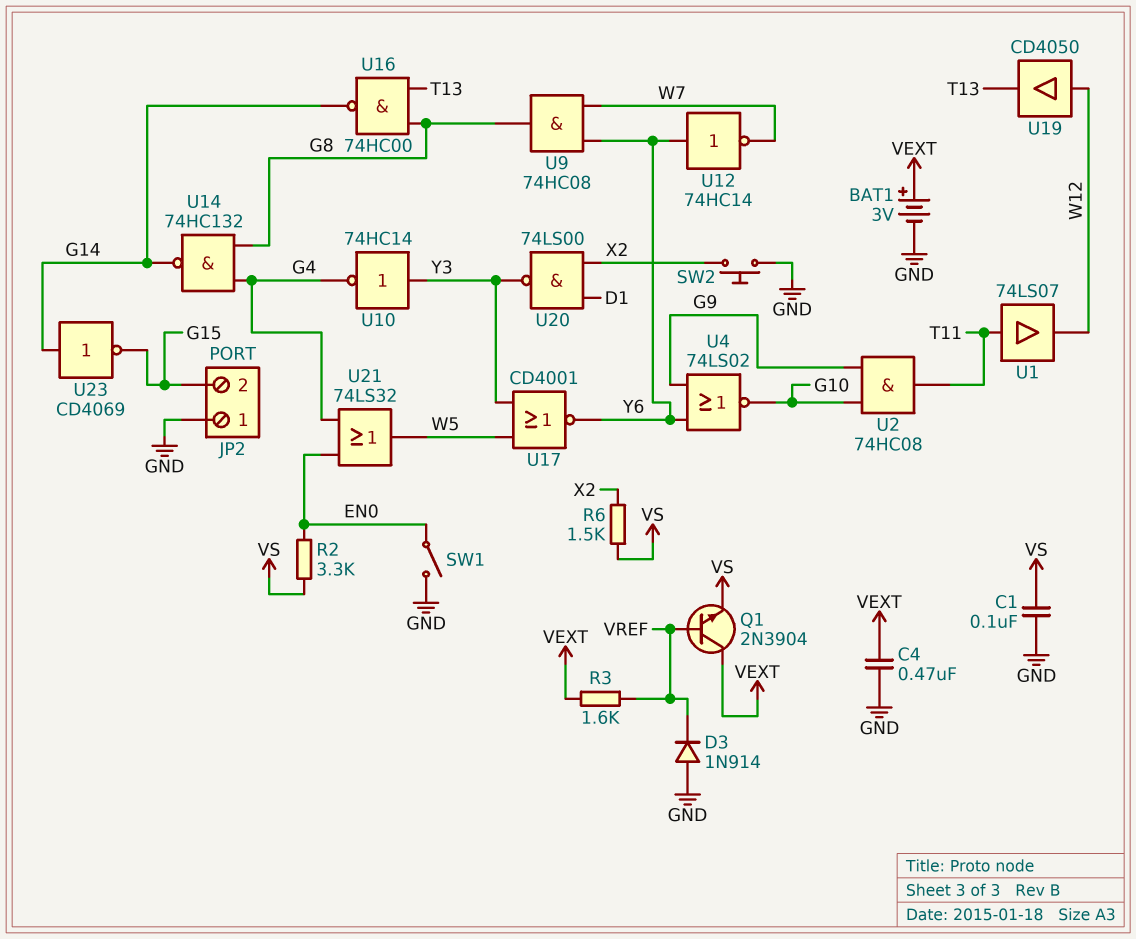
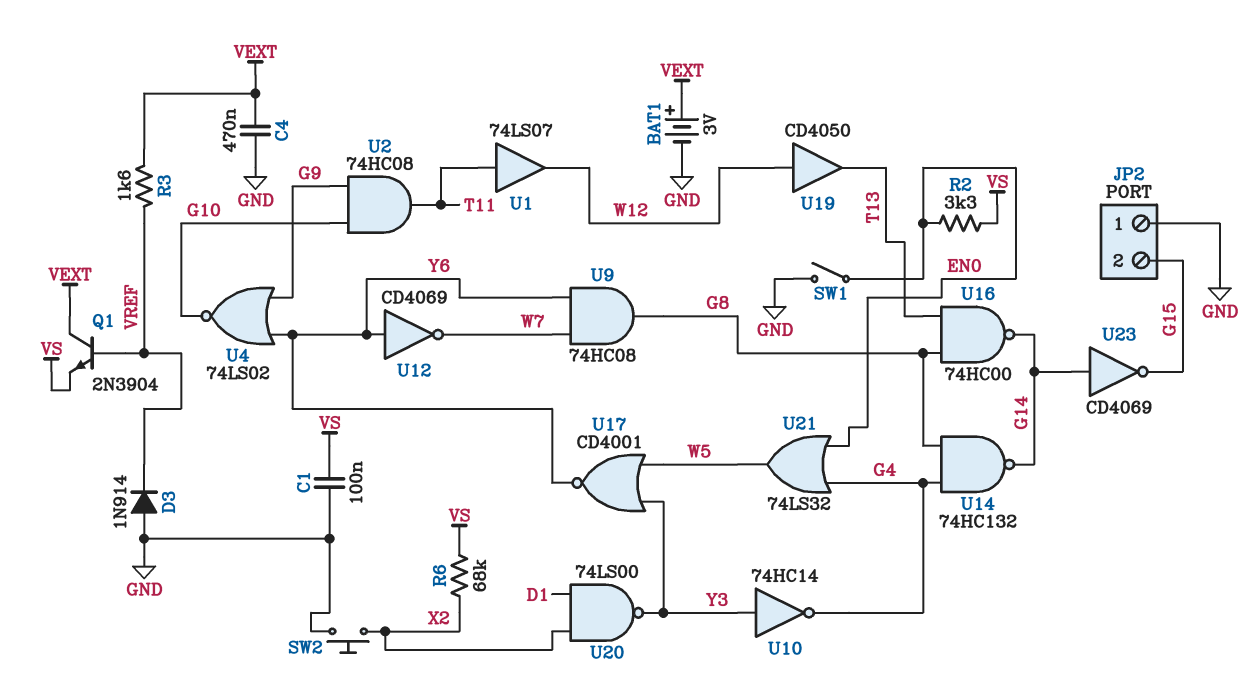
R6: 1.5k (VS, X2) -> 68k (VS, X2)
U12: NOT 74HC14 (in Y6, out W7) -> NOT CD4069 (in Y6, out W7)

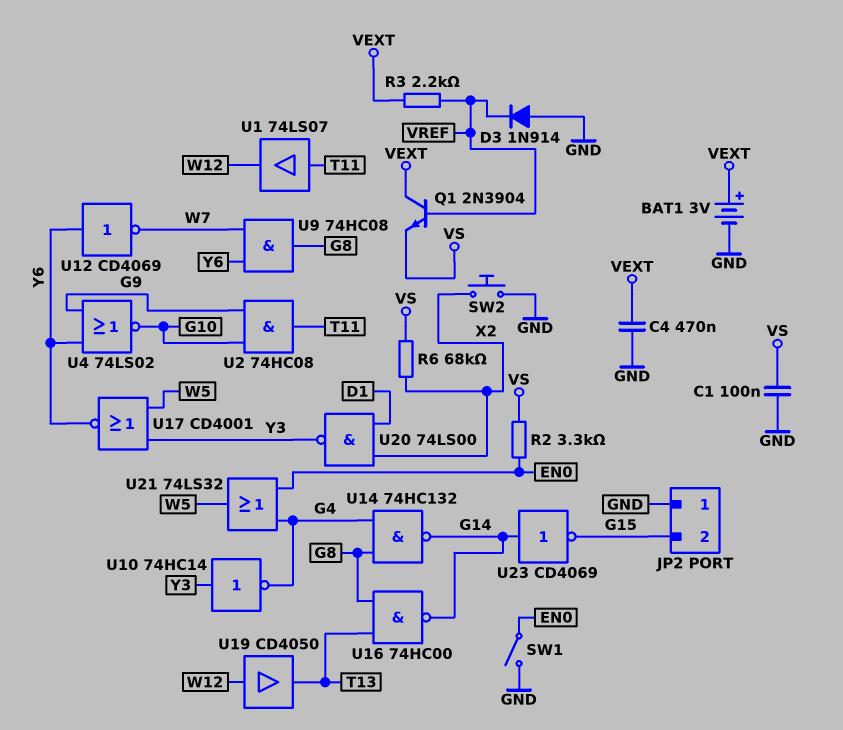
R3: 1.6k (VEXT, VREF) -> 2.2k (VEXT, VREF)

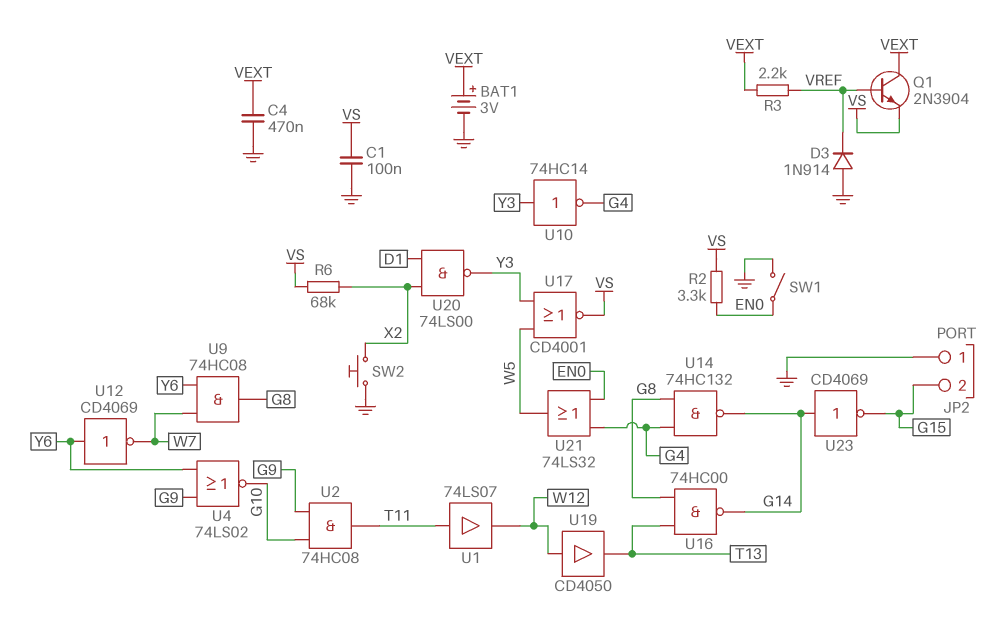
U17: NOR CD4001 (in W5, in Y3, out Y6) -> NOR CD4001 (in W5, in Y3, out VS)

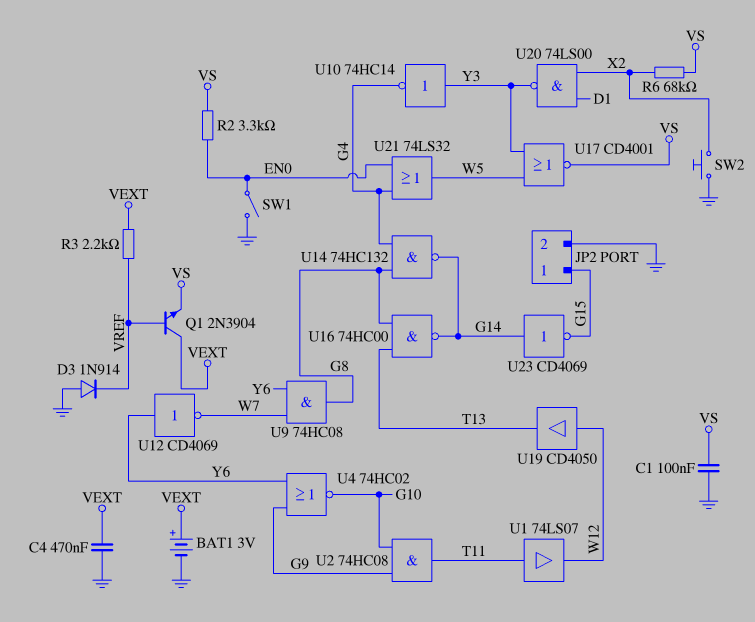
JP2 pin 1: GND -> G15
JP2 pin 2: G15 -> GND
U4: NOR 74LS02 (in G9, in Y6, out G10) -> NOR 74HC02 (in G9, in Y6, out G10)

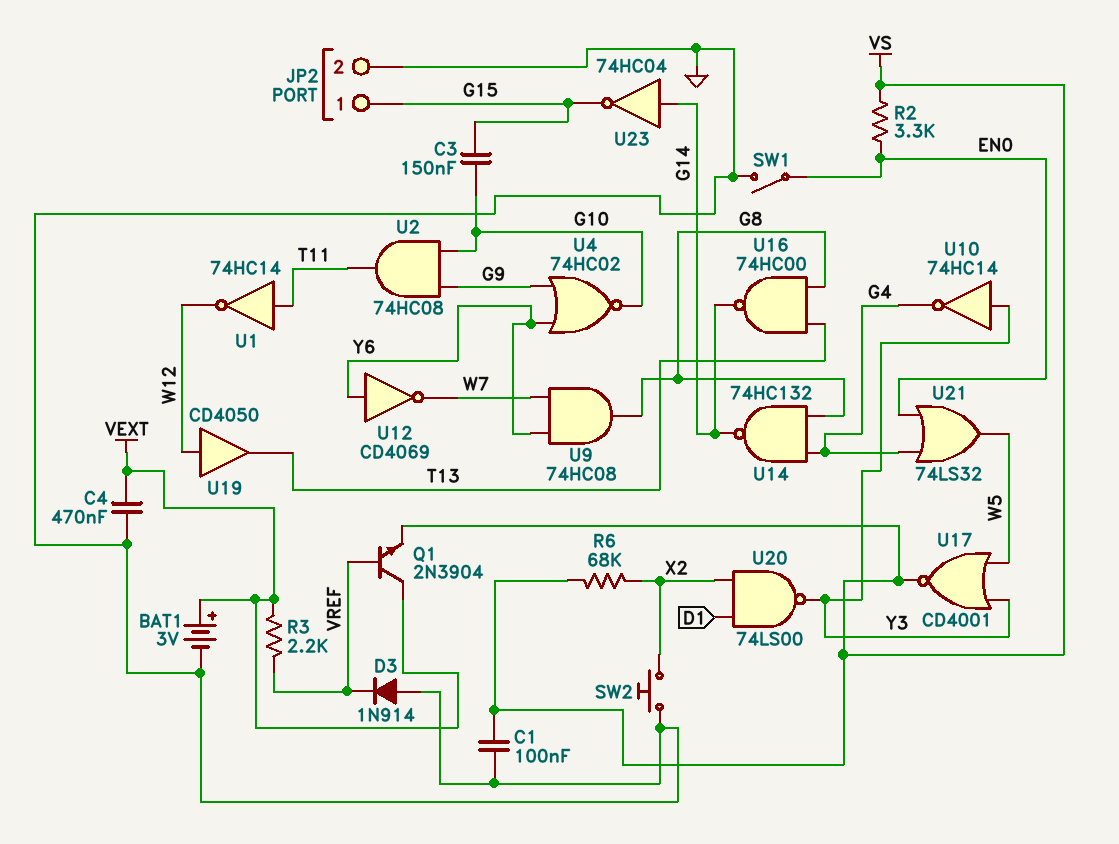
C3: none -> 150nF (G10, G15)
U1: buffer 74LS07 (in T11, out W12) -> NOT 74HC14 (in T11, out W12)
U23: NOT CD4069 (in G14, out G15) -> NOT 74HC04 (in G14, out G15)

